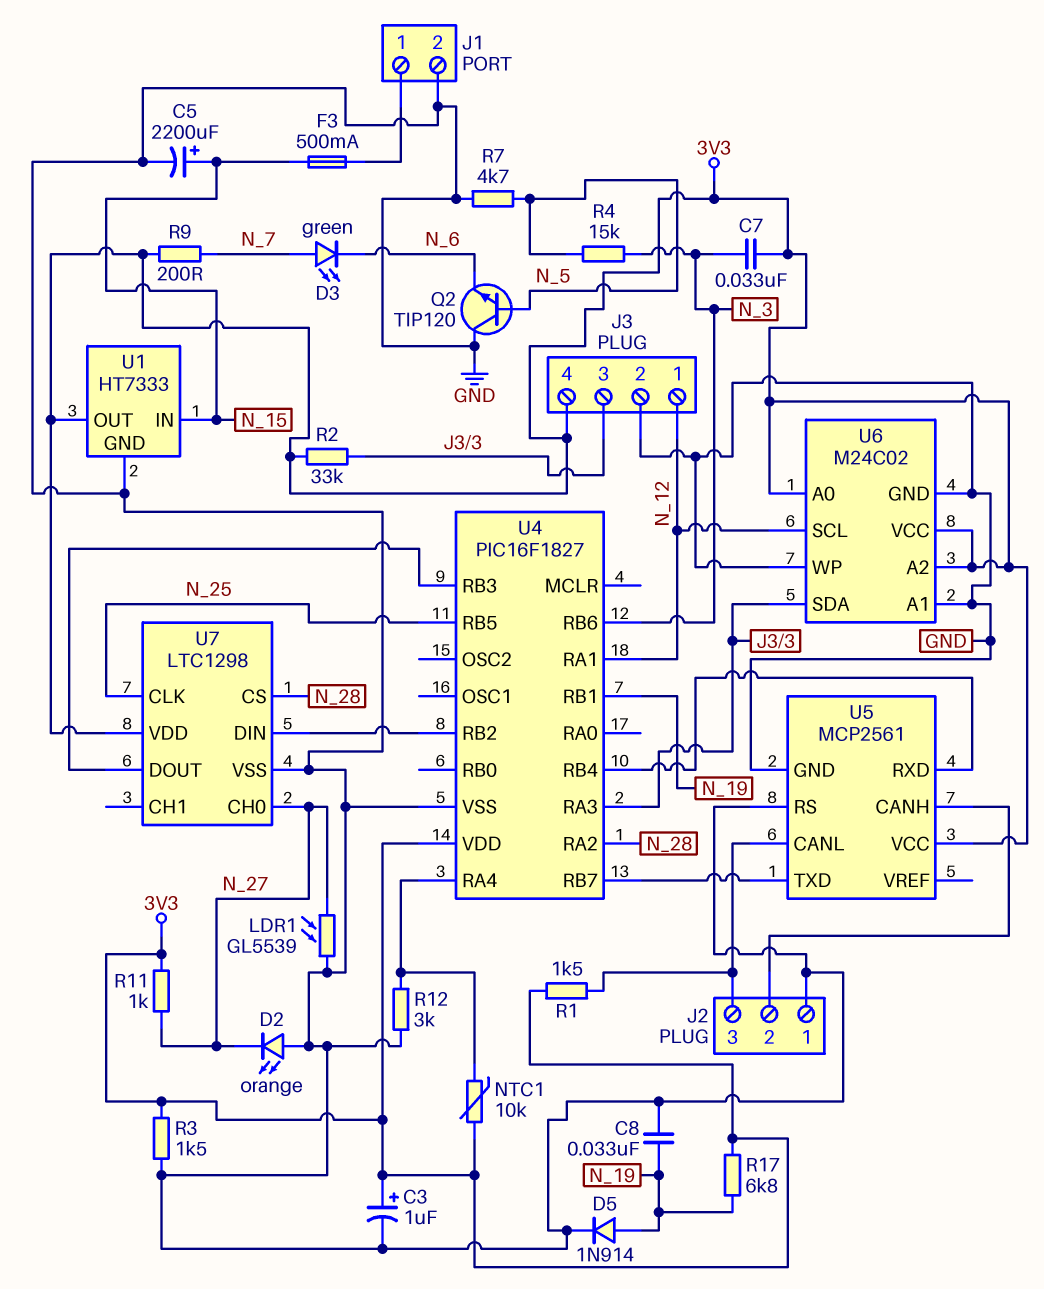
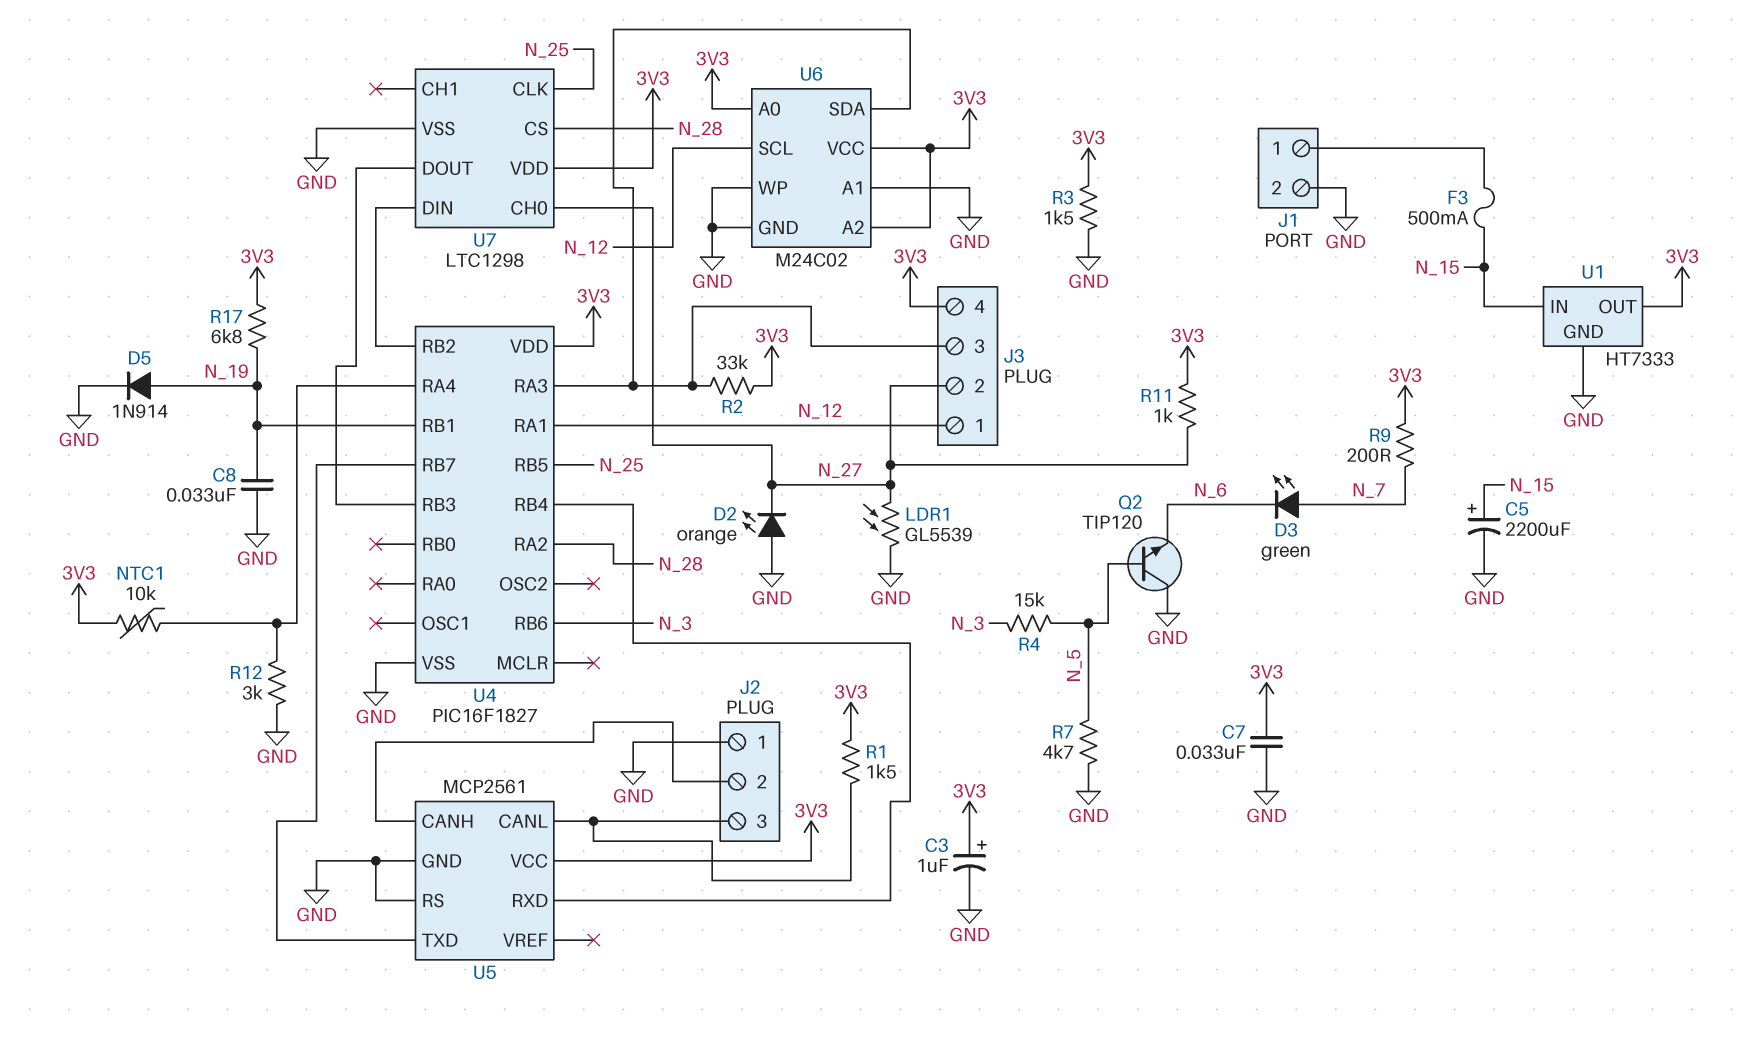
C7: 33nF (3V3, N_3) -> 33nF (3V3, GND)
J3 pin 2: GND -> N_27

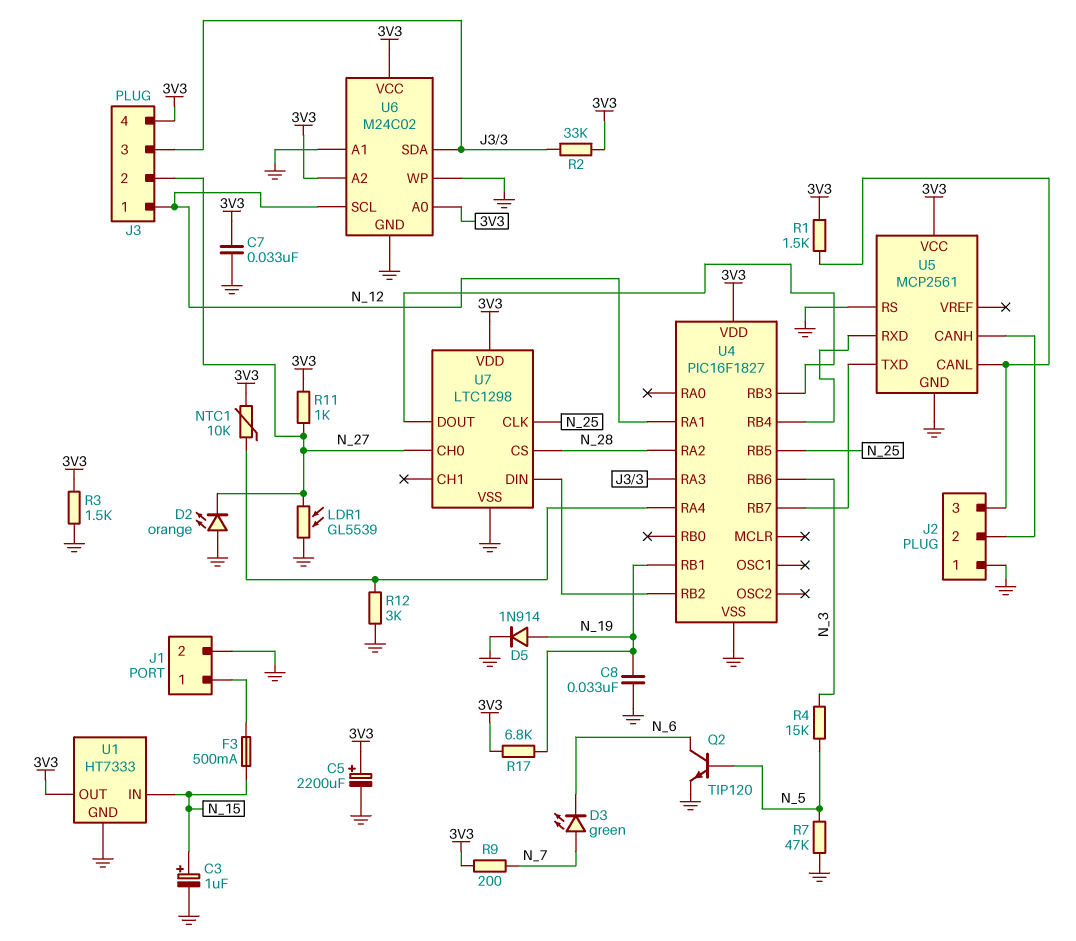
C3: 1uF (plus 3V3, minus GND) -> 1uF (plus N_15, minus GND)
C5: 2200uF (plus N_15, minus GND) -> 2200uF (plus 3V3, minus GND)
Q2: NPN TIP120 (B N_5, C GND, E N_6) -> NPN TIP120 (B N_5, C N_6, E GND)
R7: 4.7k (GND, N_5) -> 47k (GND, N_5)

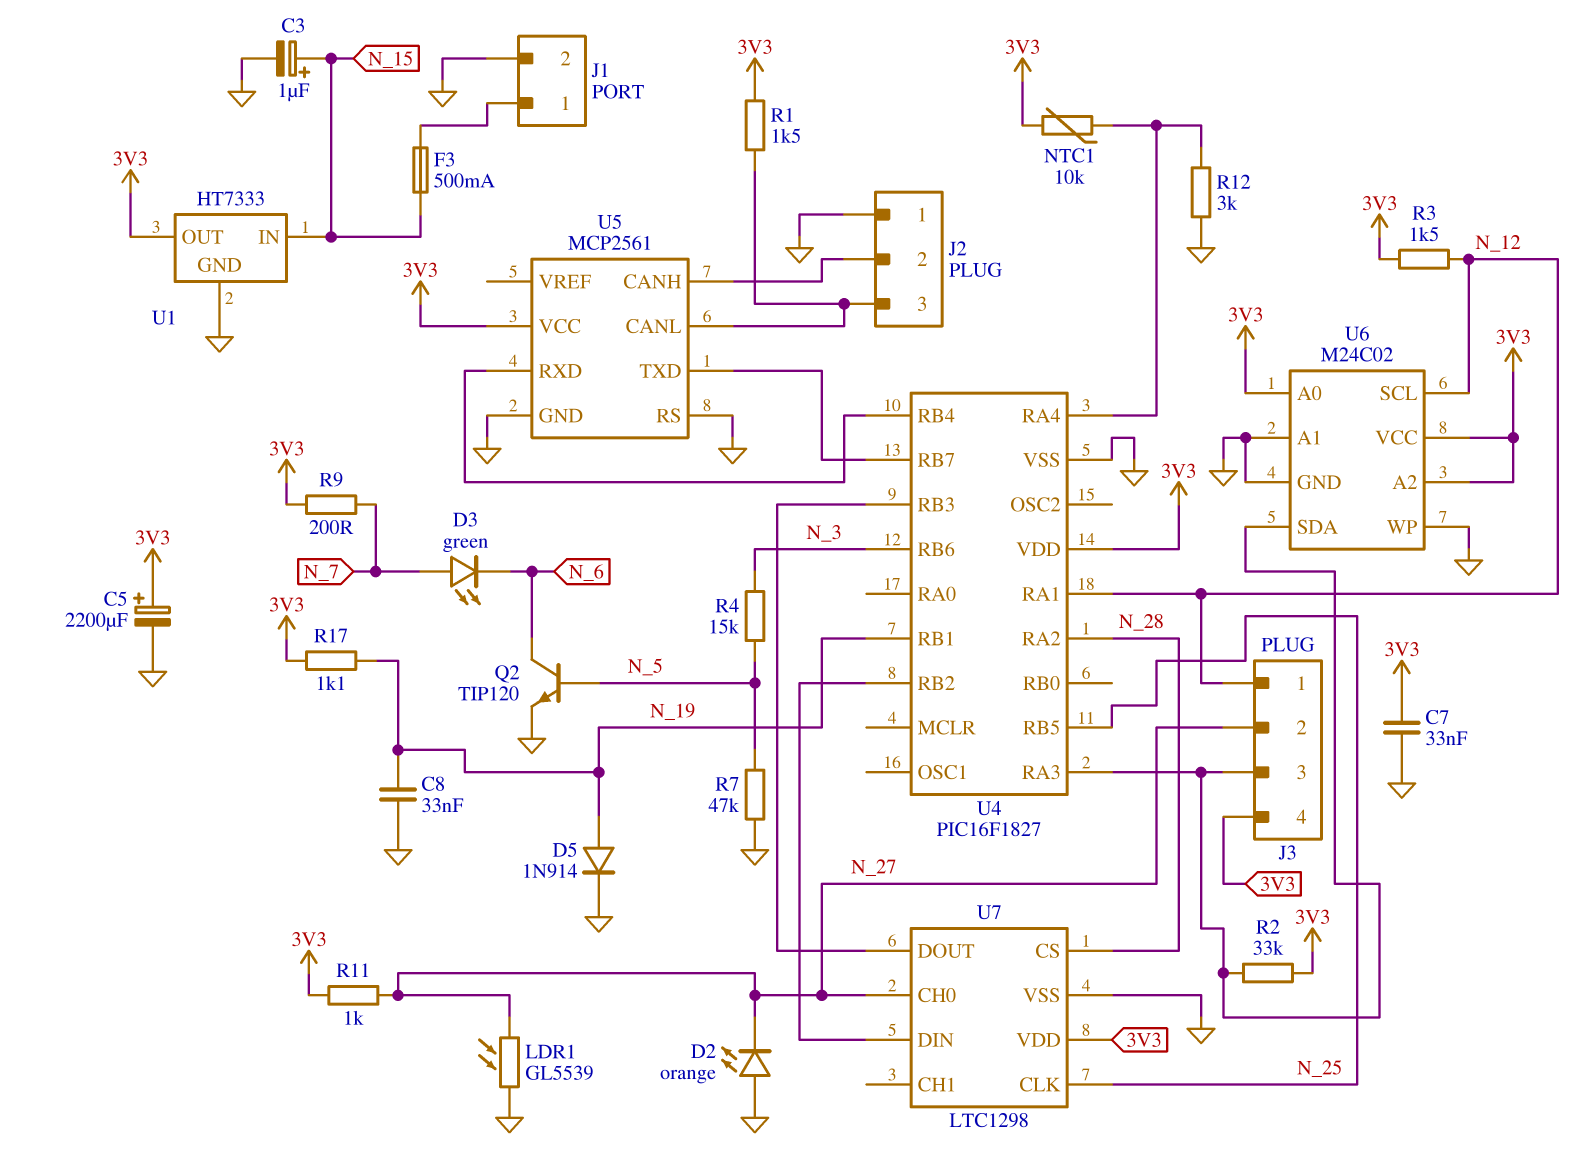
R3: 1.5k (3V3, GND) -> 1.5k (3V3, N_12)
R17: 6.8k (3V3, N_19) -> 1.1k (3V3, N_19)

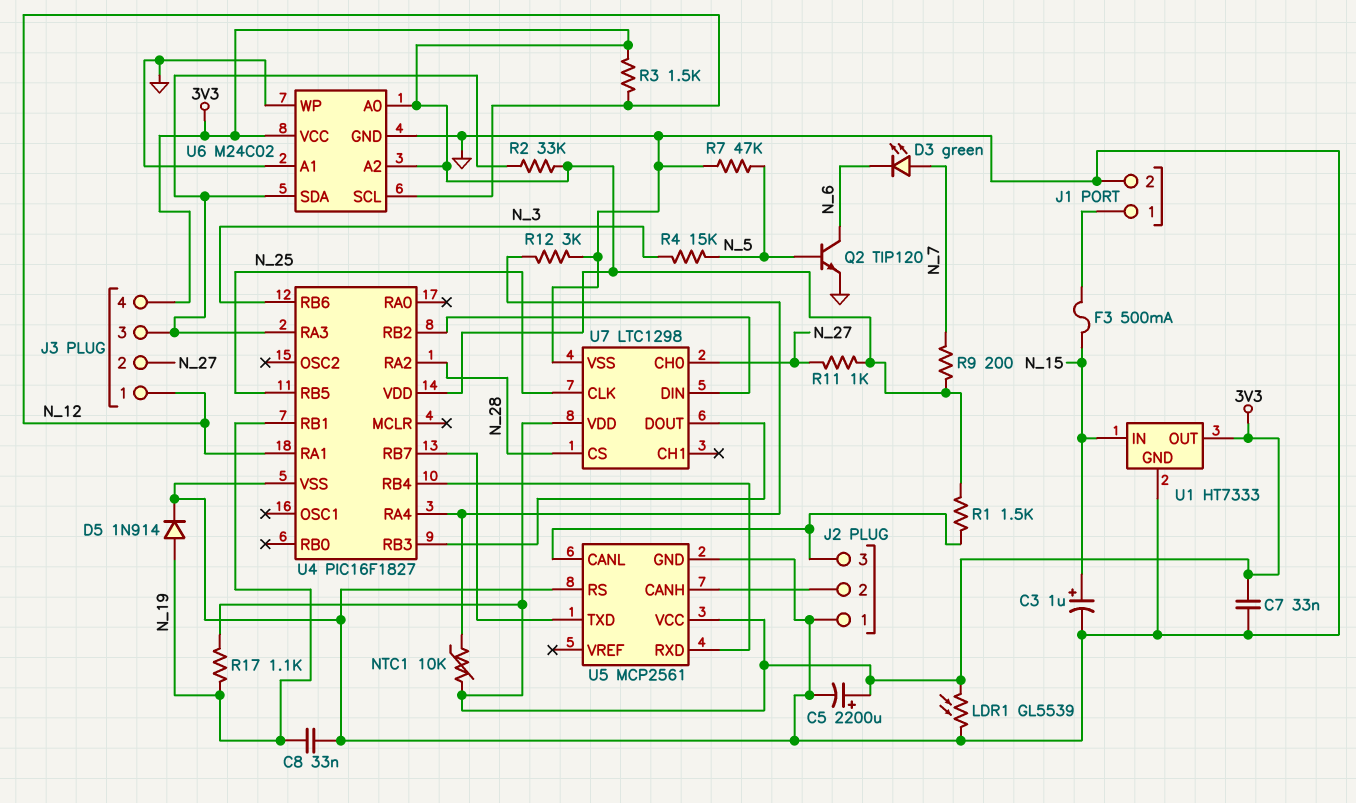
D2: LED orange (A GND, K N_27) -> none
LDR1: GL5539 (GND, N_27) -> GL5539 (3V3, GND)

